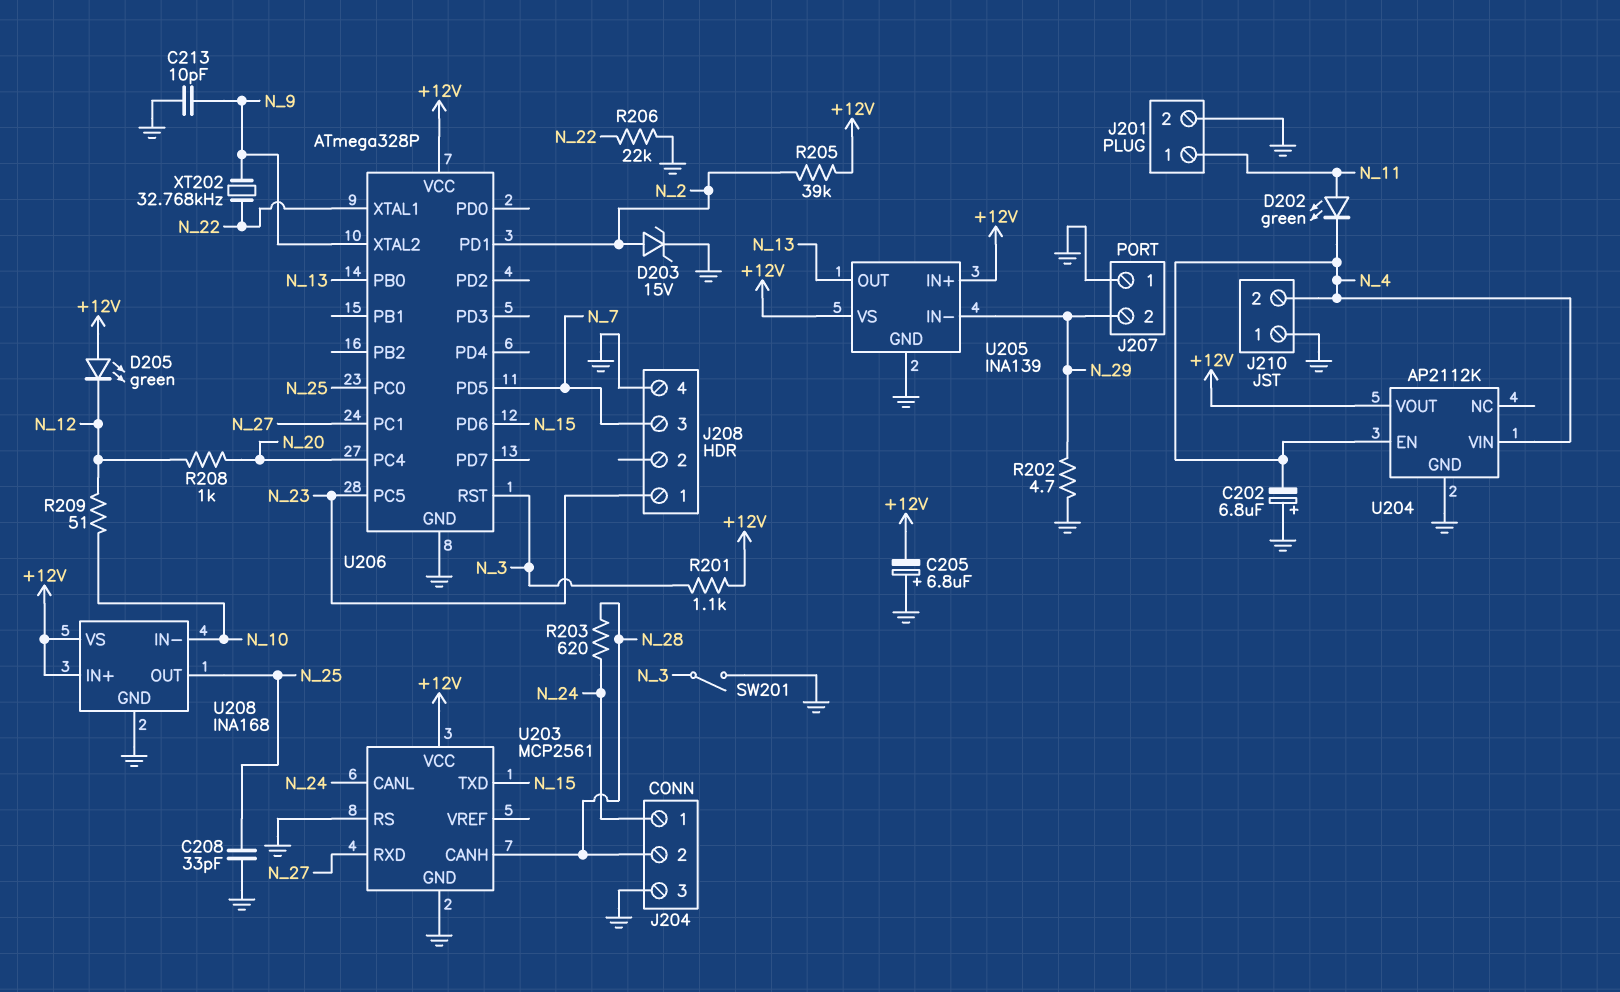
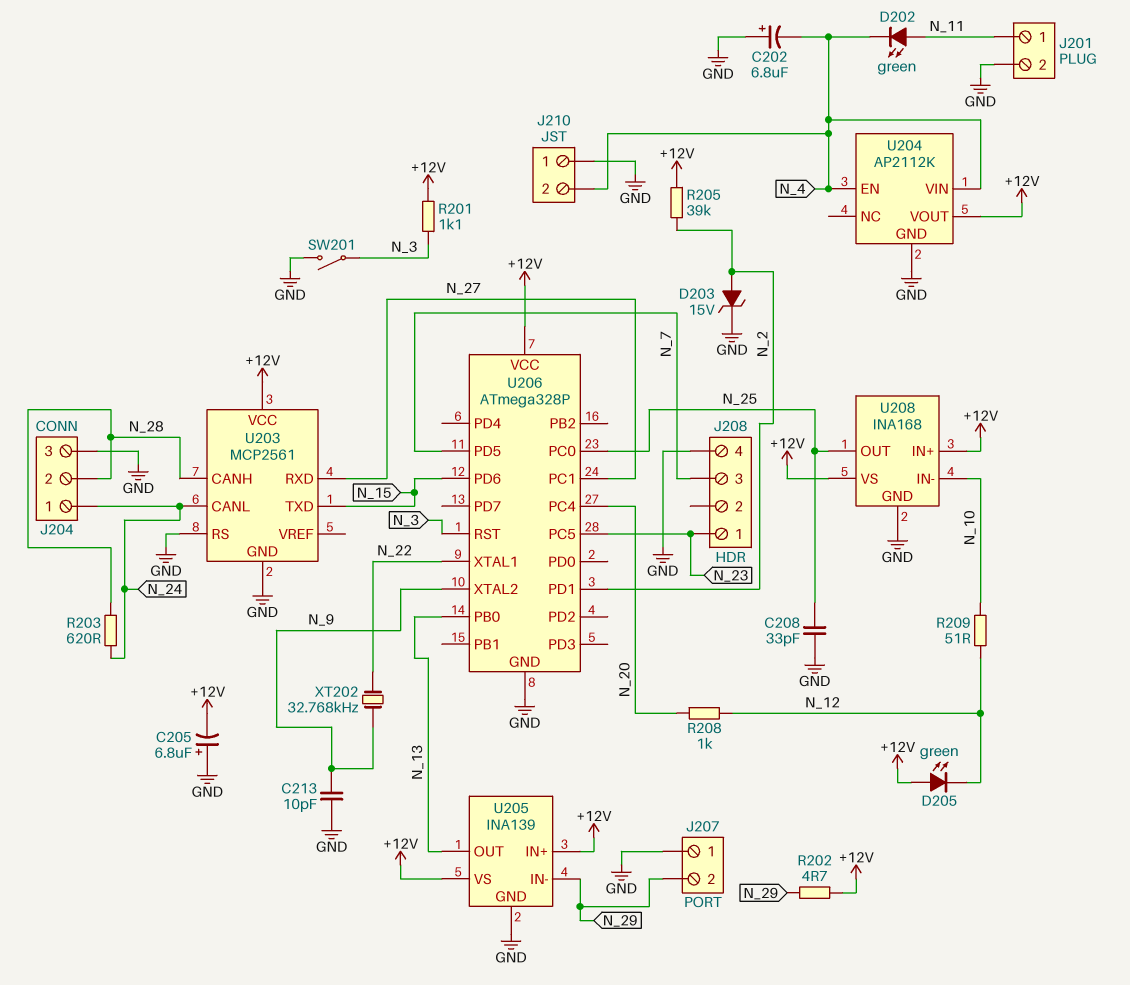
R202: 4.7 (GND, N_29) -> 4.7 (+12V, N_29)
R206: 22k (GND, N_22) -> none

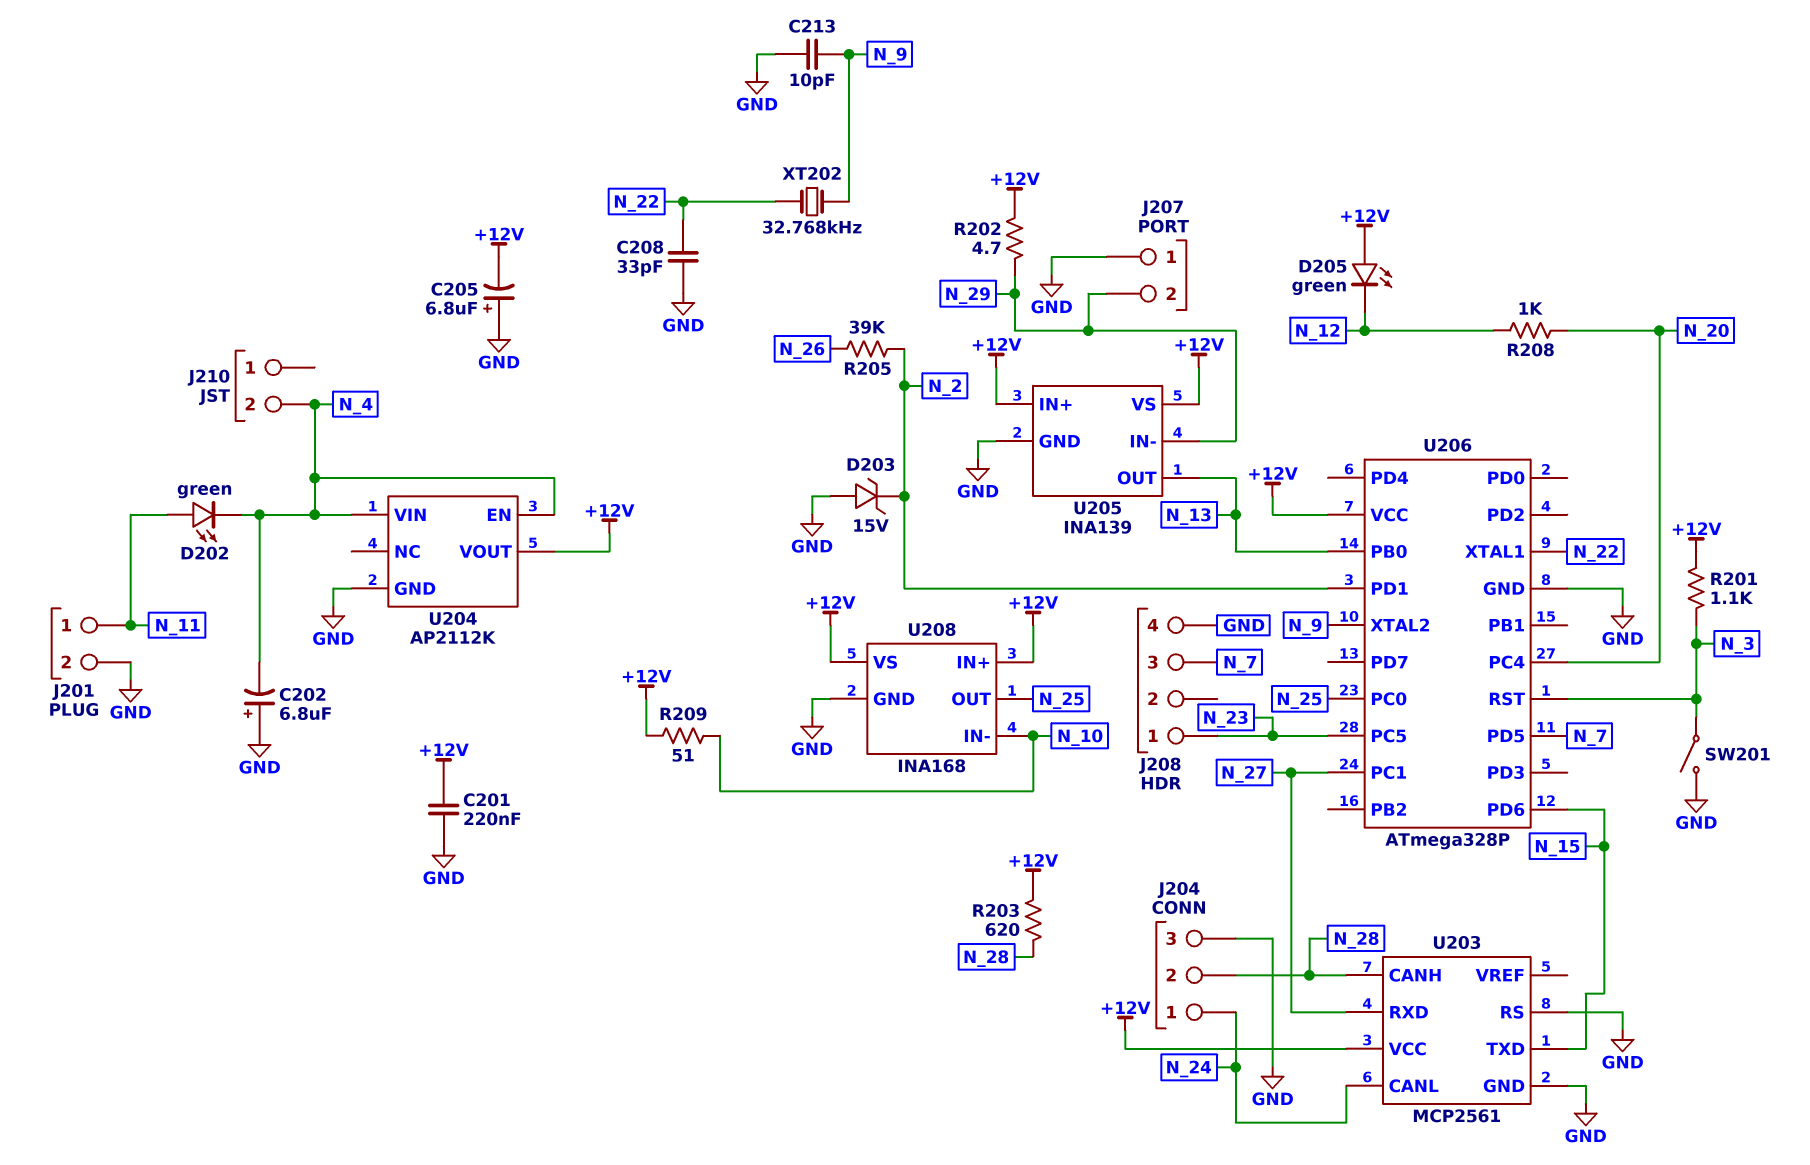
C201: none -> 220nF (+12V, GND)
C208: 33pF (GND, N_25) -> 33pF (GND, N_22)
D203: zener 15V (A N_2, K GND) -> zener 15V (A GND, K N_2)
J210 pin 1: GND -> none
R203: 620 (N_24, N_28) -> 620 (+12V, N_28)
R205: 39k (+12V, N_2) -> 39k (N_2, N_26)
R209: 51 (N_10, N_12) -> 51 (+12V, N_10)

